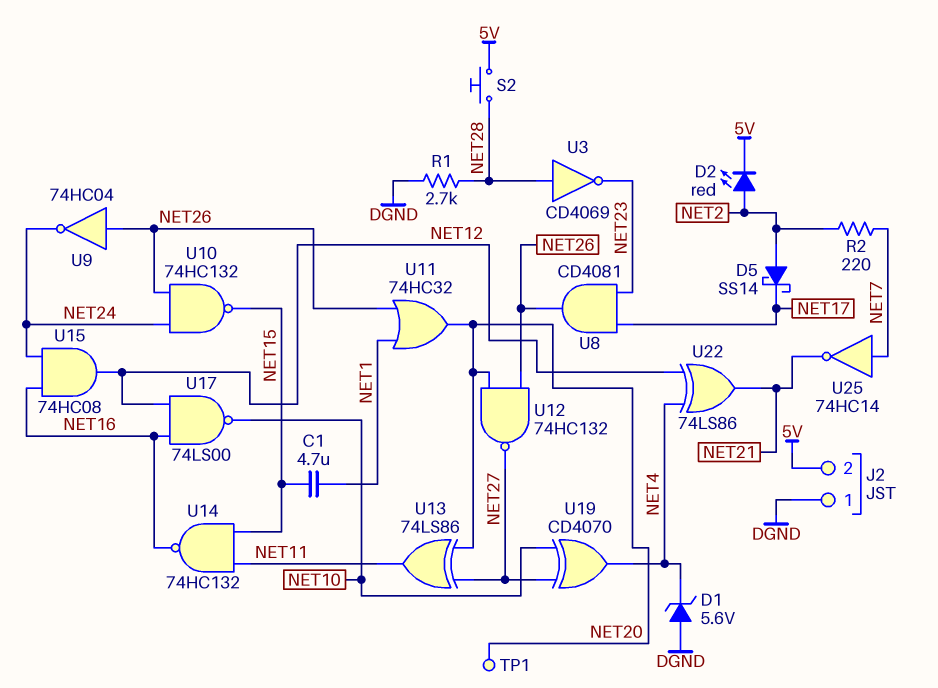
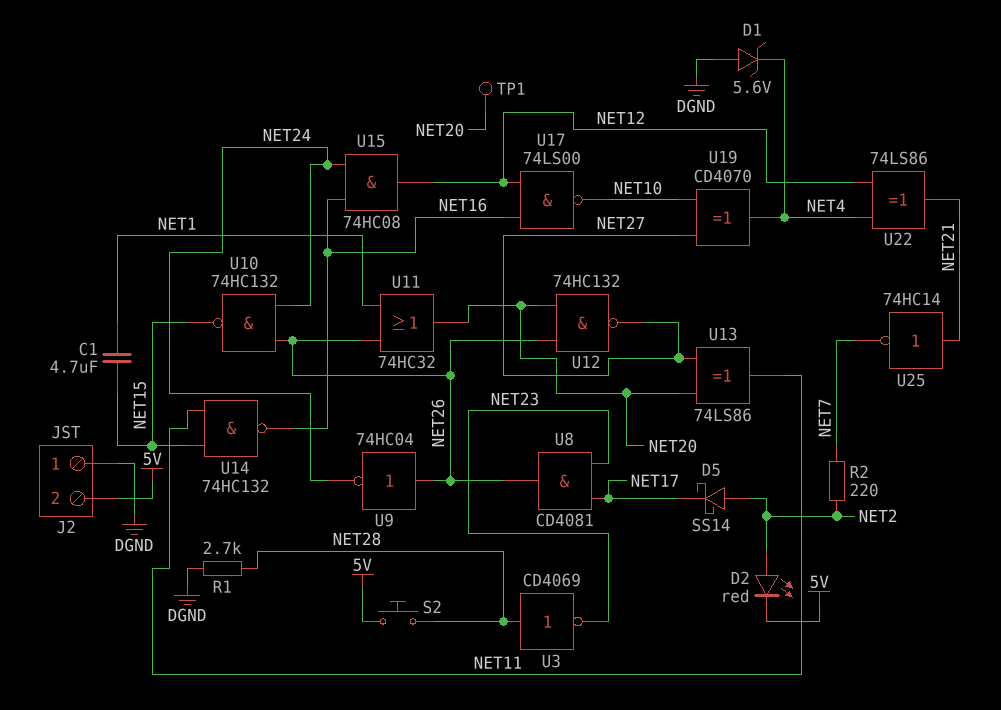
U25: NOT 74HC14 (in NET7, out NET21) -> NOT 74HC14 (in NET21, out NET7)

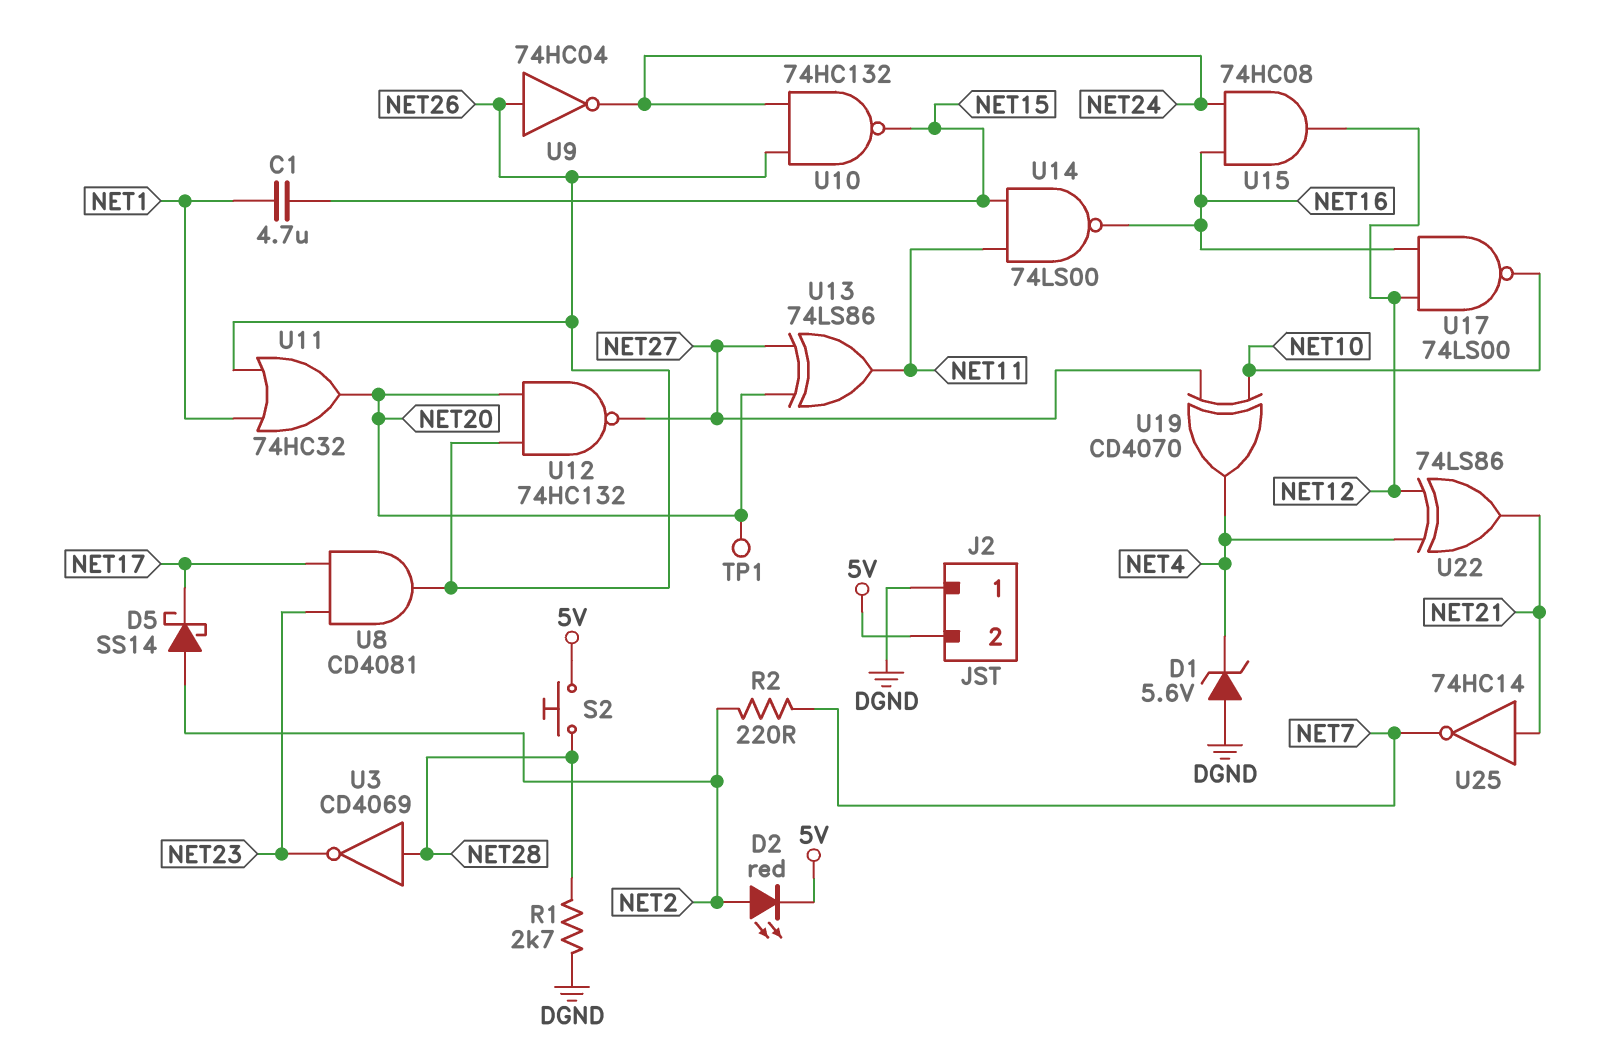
U14: NAND 74HC132 (in NET11, in NET15, out NET16) -> NAND 74LS00 (in NET11, in NET15, out NET16)

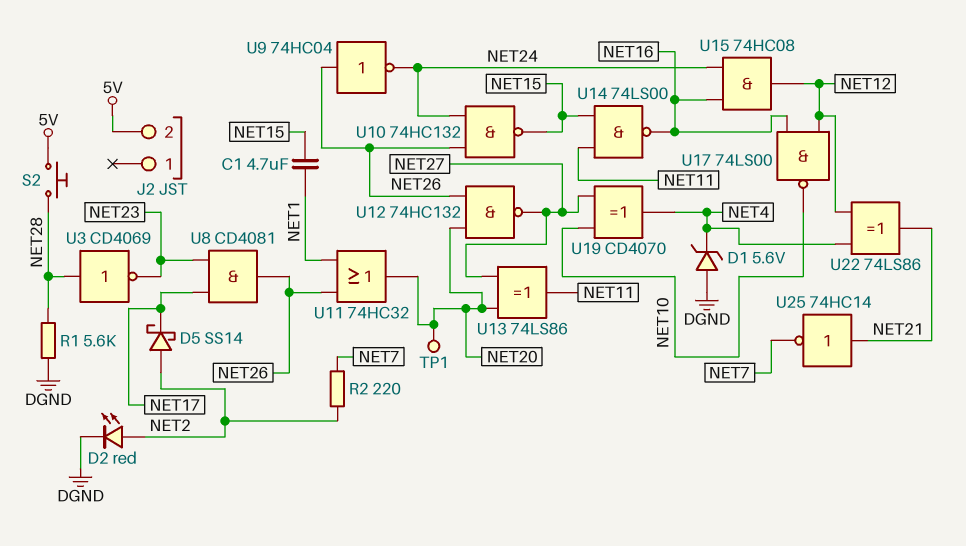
D2: LED red (A NET2, K 5V) -> LED red (A NET2, K DGND)
J2 pin 1: DGND -> none
R1: 2.7k (DGND, NET28) -> 5.6k (DGND, NET28)

